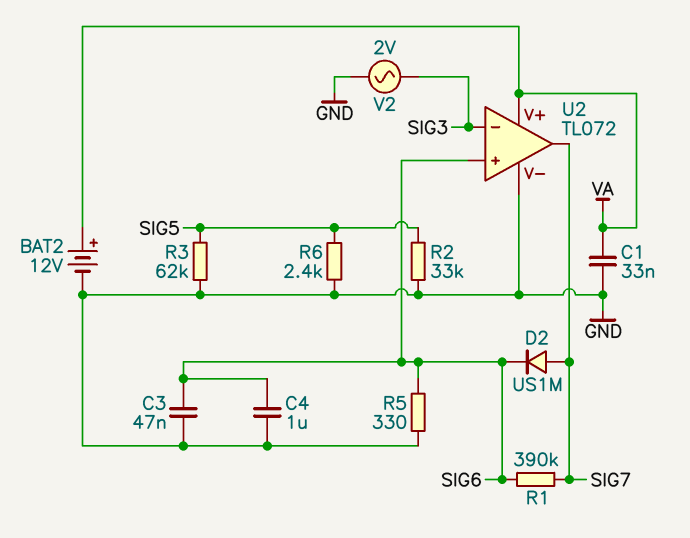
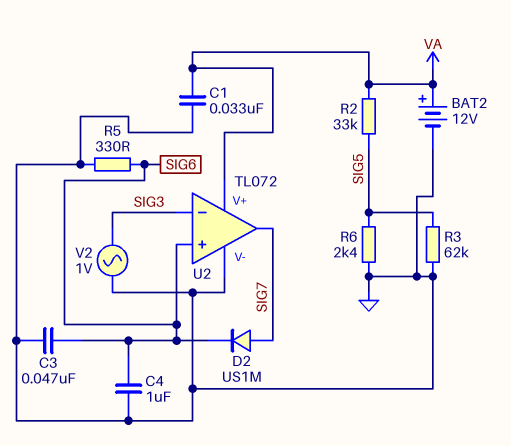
R1: 390k (SIG6, SIG7) -> none
R2: 33k (GND, SIG5) -> 33k (SIG5, VA)
V2: AC 2V (GND, SIG3) -> AC 1V (GND, SIG3)

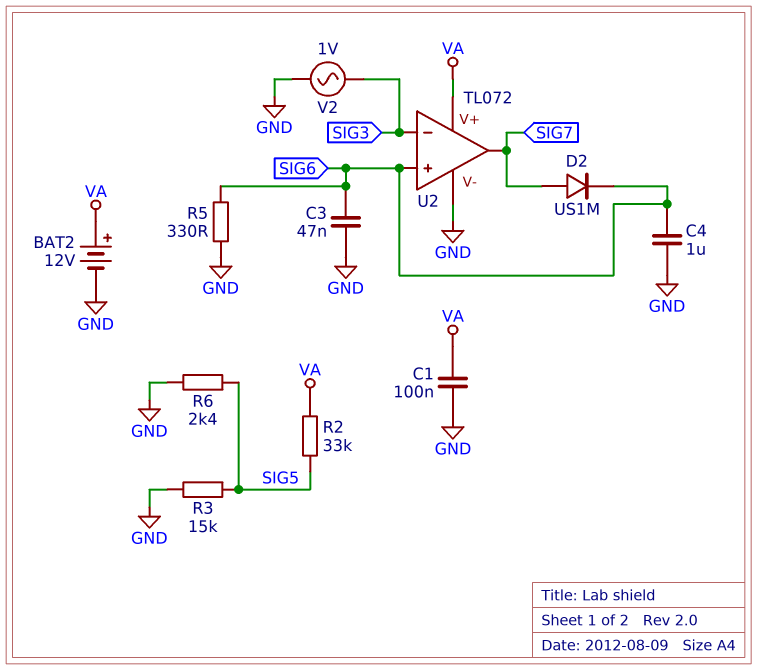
C1: 33nF (GND, VA) -> 100nF (GND, VA)
R3: 62k (GND, SIG5) -> 15k (GND, SIG5)

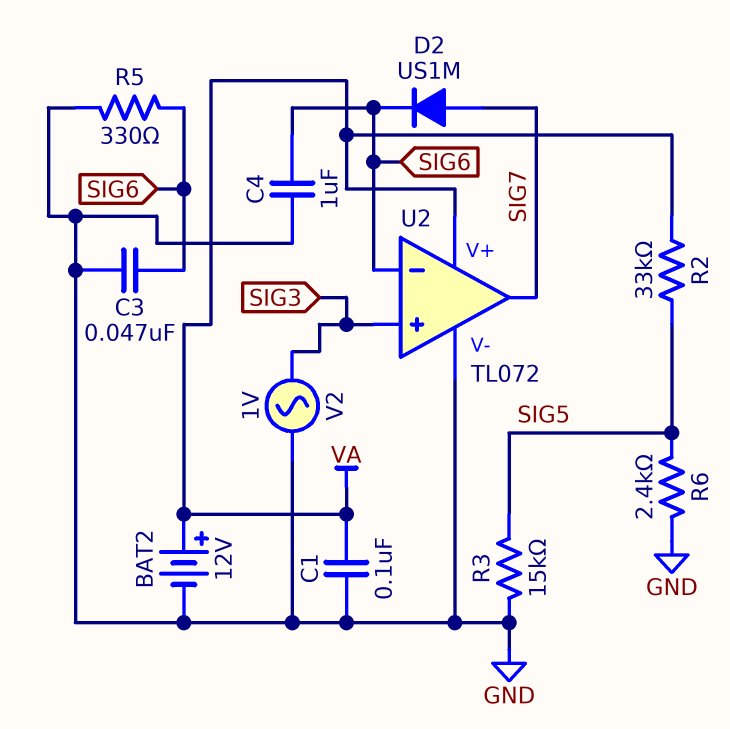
U2 pin in+: SIG6 -> SIG3
U2 pin in-: SIG3 -> SIG6

